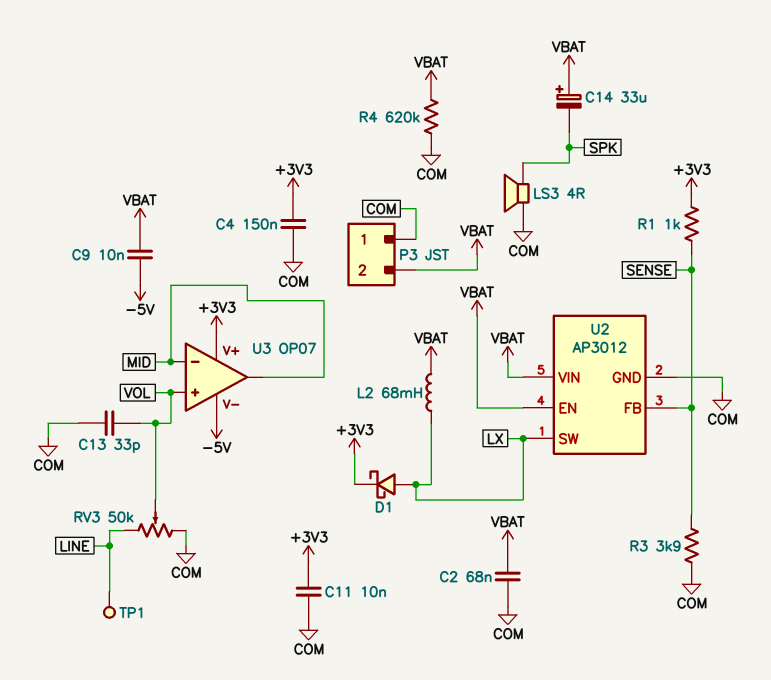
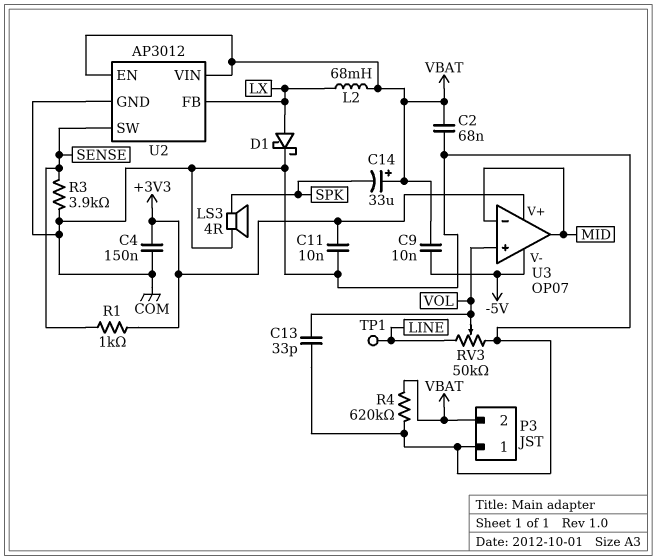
D1: schottky (A LX, K +3V3) -> schottky (A LX, K COM)
U2 pin FB: SENSE -> LX
U2 pin SW: LX -> SENSE

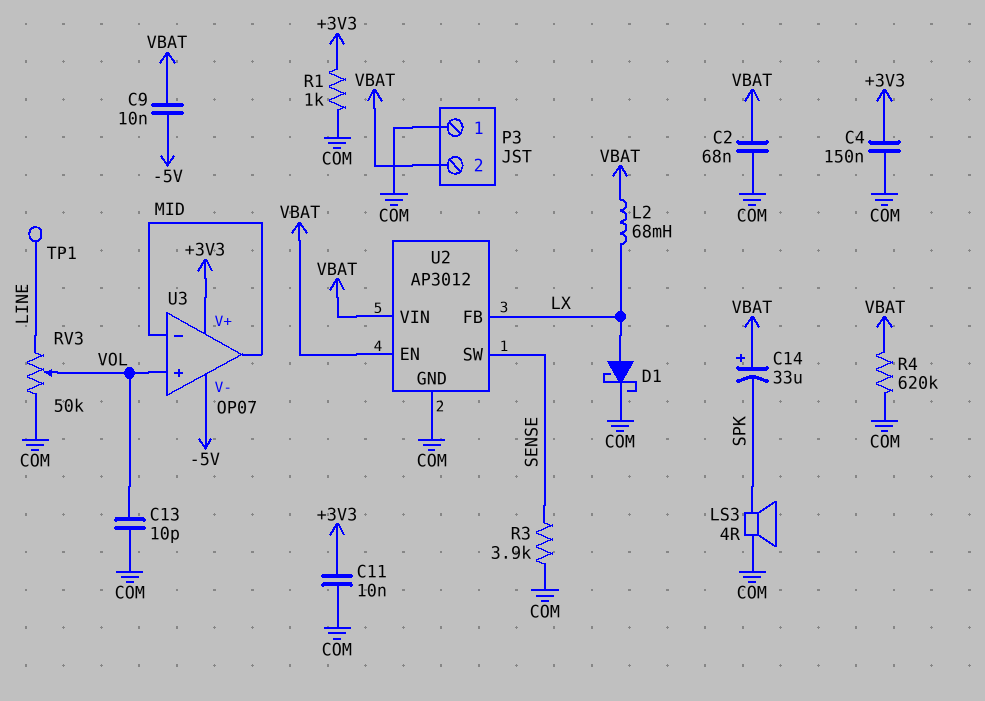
C13: 33pF (COM, VOL) -> 10pF (COM, VOL)
R1: 1k (+3V3, SENSE) -> 1k (+3V3, COM)

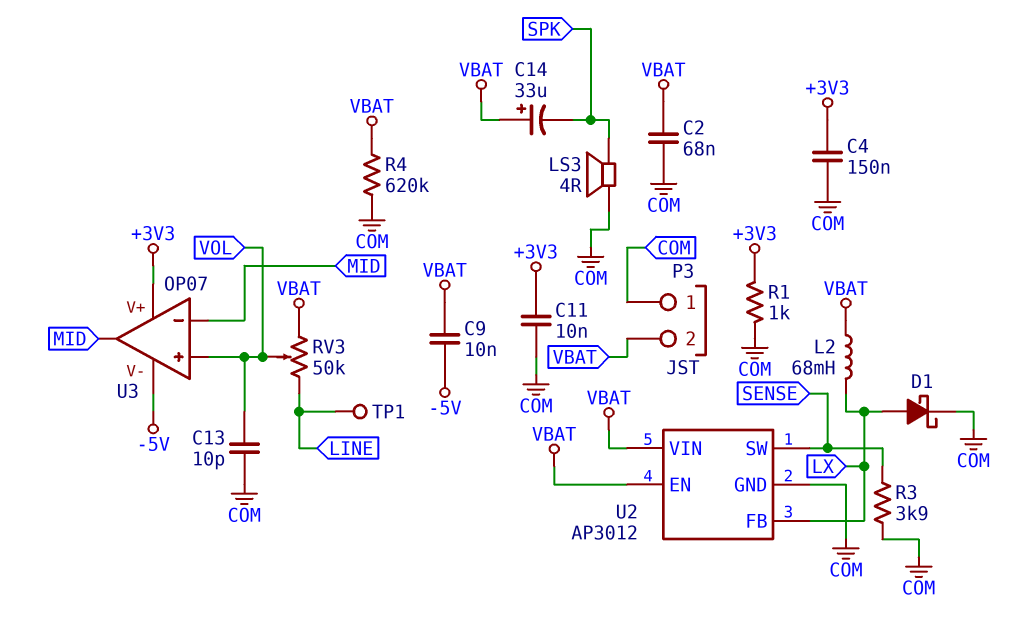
RV3: 50k (COM, LINE, wiper VOL) -> 50k (LINE, VBAT, wiper VOL)

